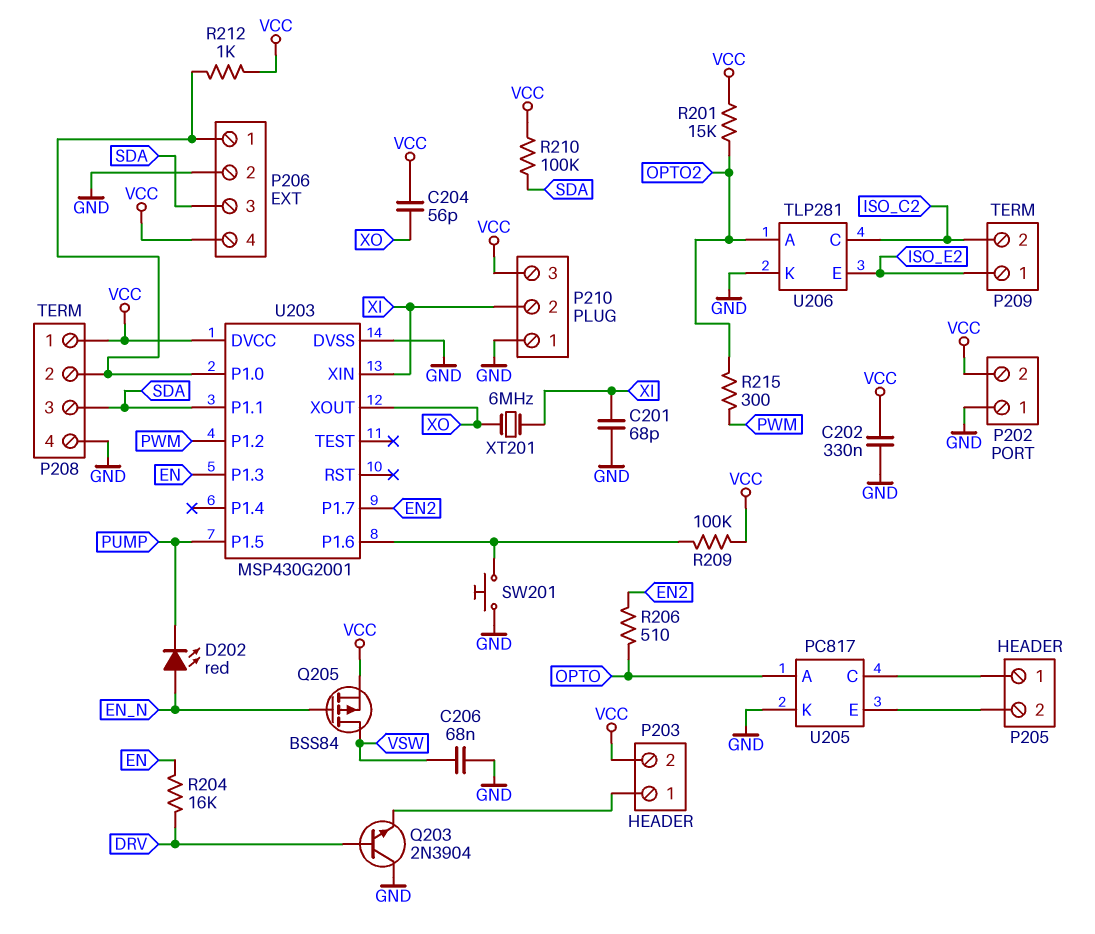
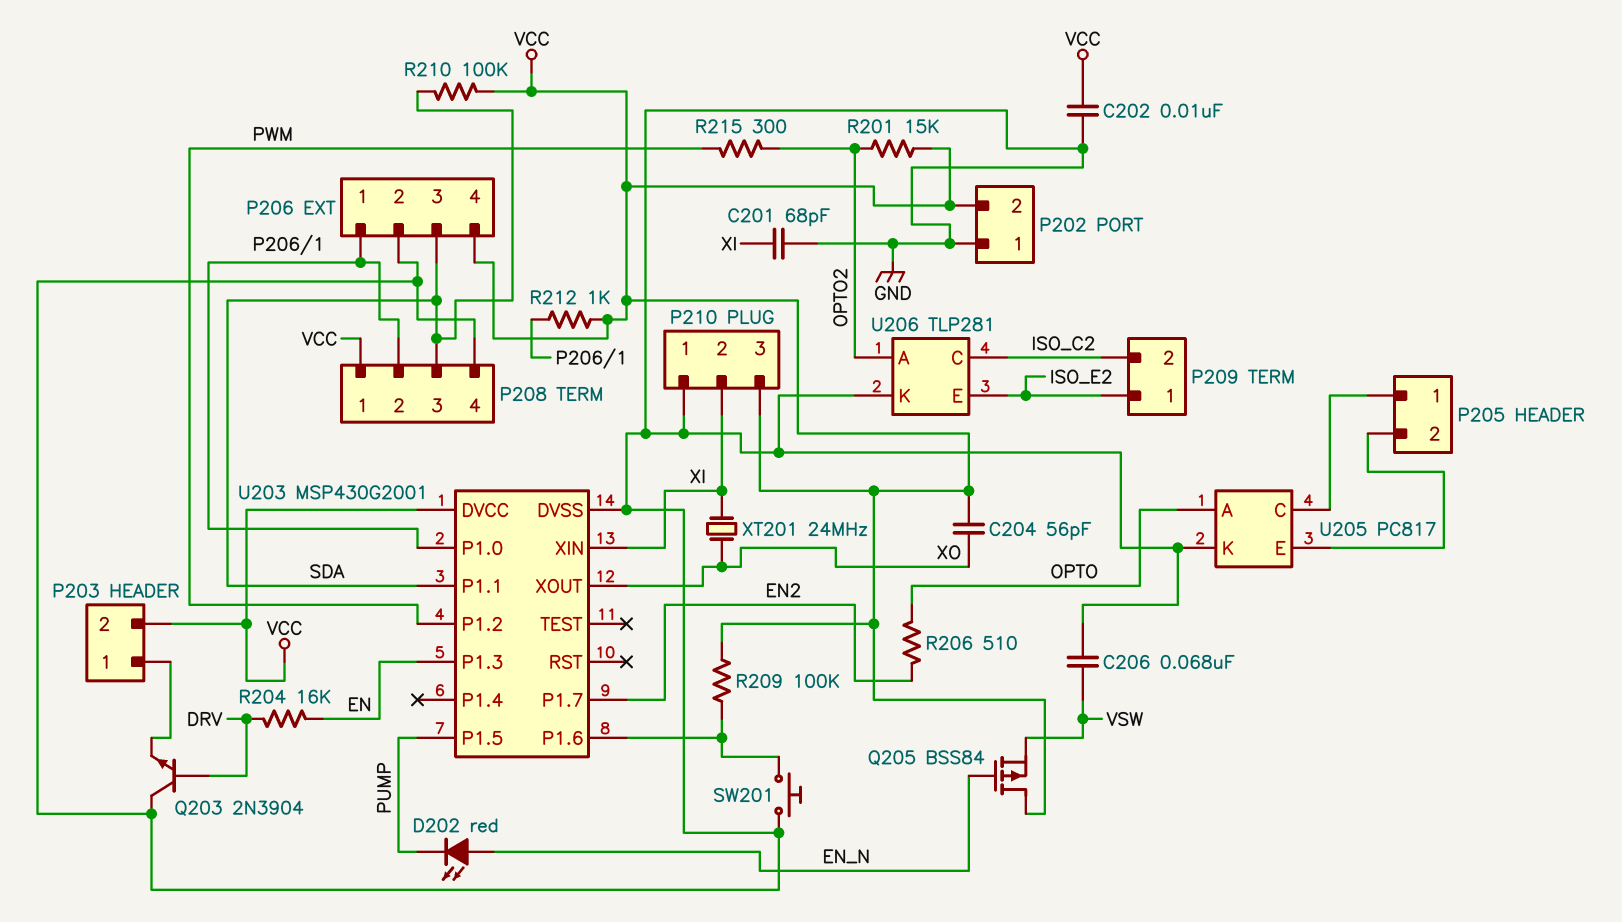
C202: 330nF (GND, VCC) -> 10nF (GND, VCC)
Q205: PMOS BSS84 (G EN_N, D VSW, S VCC) -> PMOS BSS84 (G EN_N, D VCC, S VSW)
XT201: 6MHz (XI, XO) -> 24MHz (XI, XO)

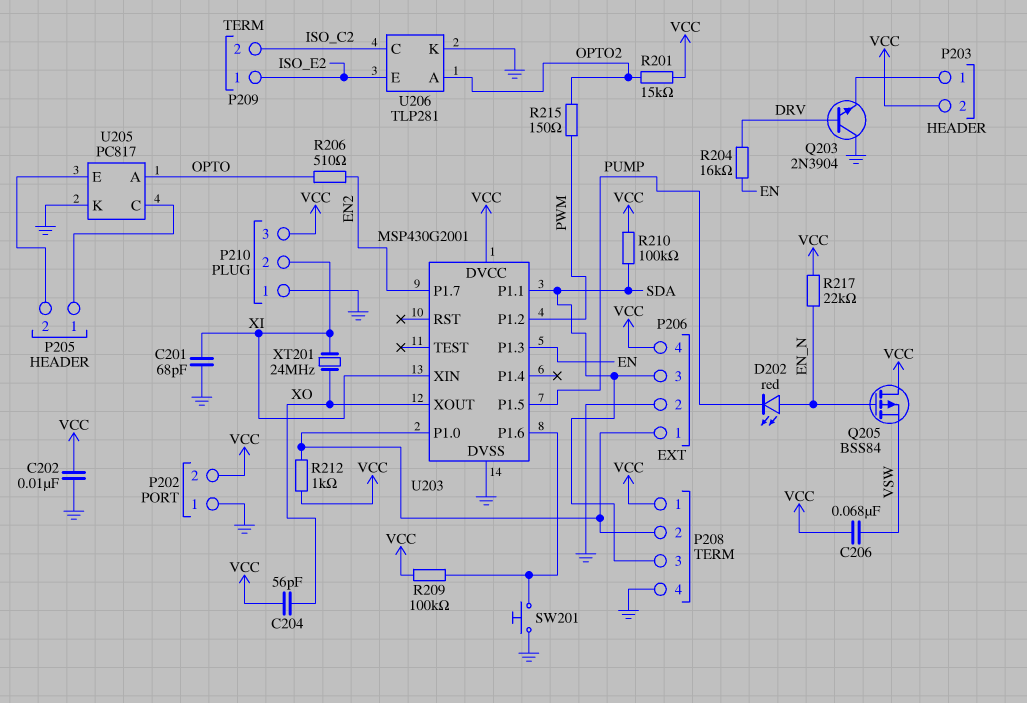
C206: 68nF (GND, VSW) -> 68nF (VCC, VSW)
R215: 300 (OPTO2, PWM) -> 150 (OPTO2, PWM)
R217: none -> 22k (EN_N, VCC)

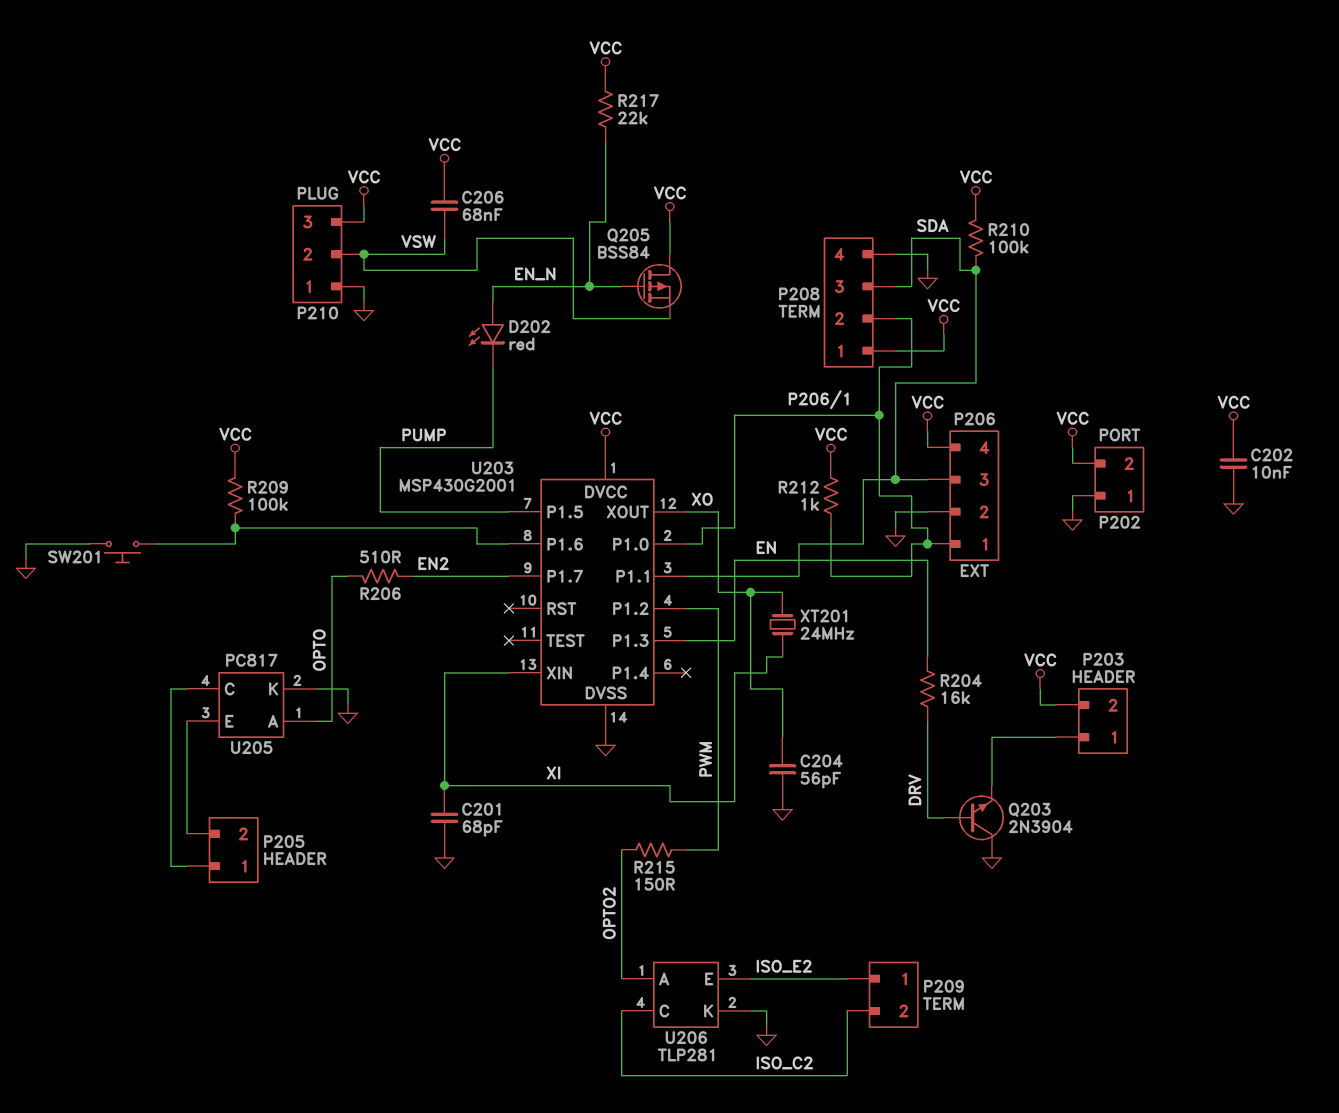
C204: 56pF (VCC, XO) -> 56pF (GND, XO)
P210 pin 2: XI -> VSW
R201: 15k (OPTO2, VCC) -> none

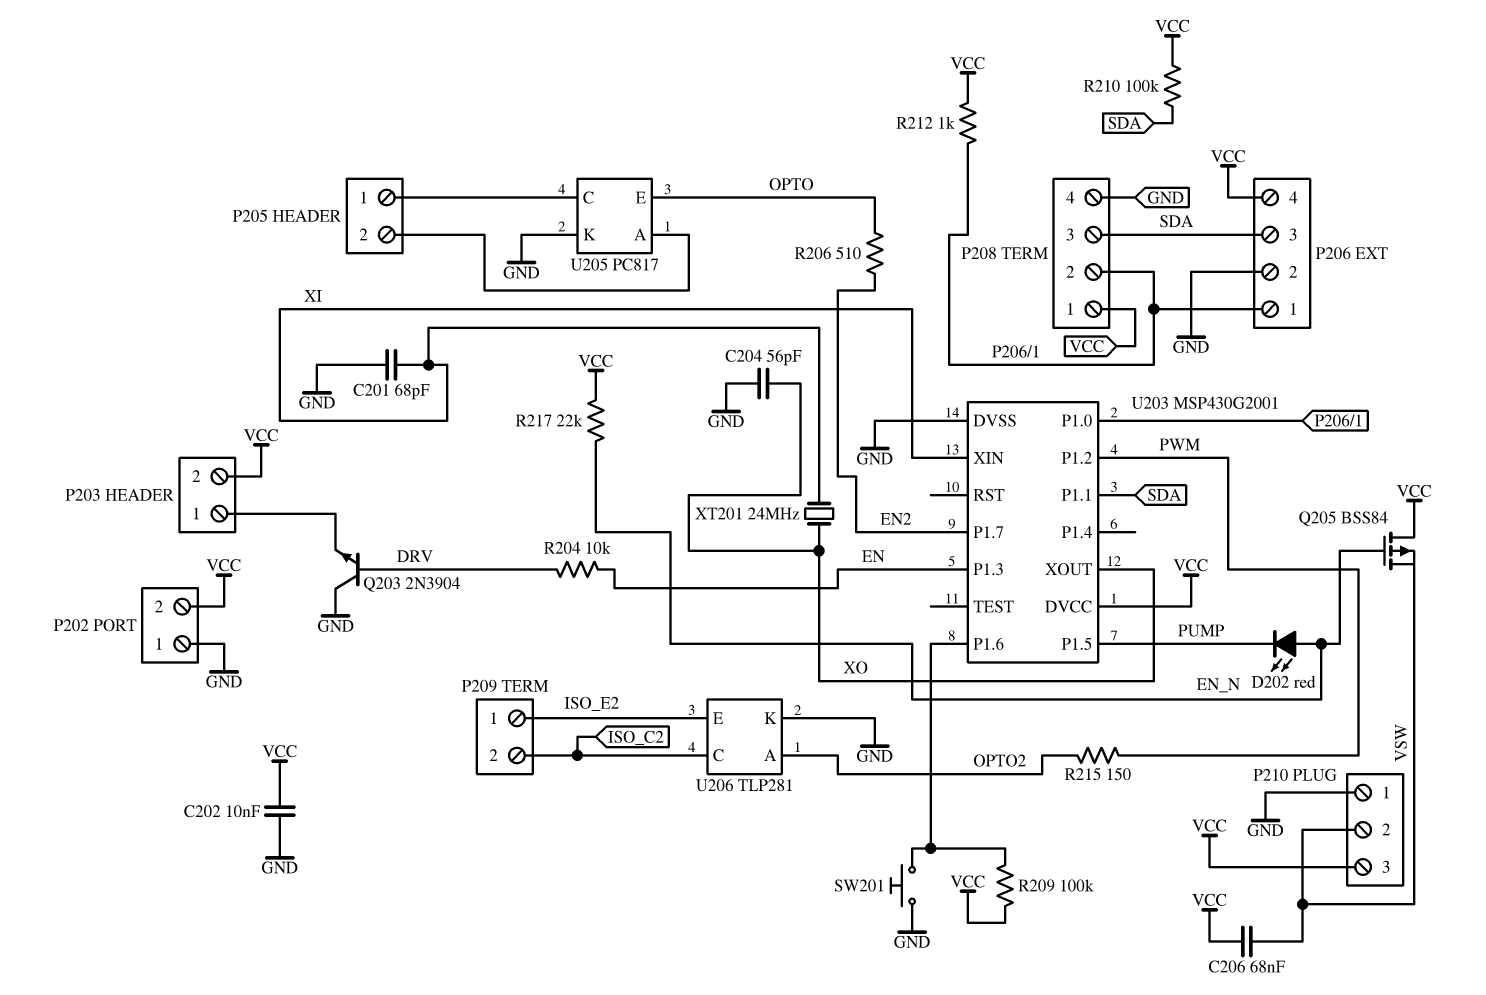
R204: 16k (DRV, EN) -> 10k (DRV, EN)
U205 pin A: OPTO -> P205/2
U205 pin E: P205/2 -> OPTO

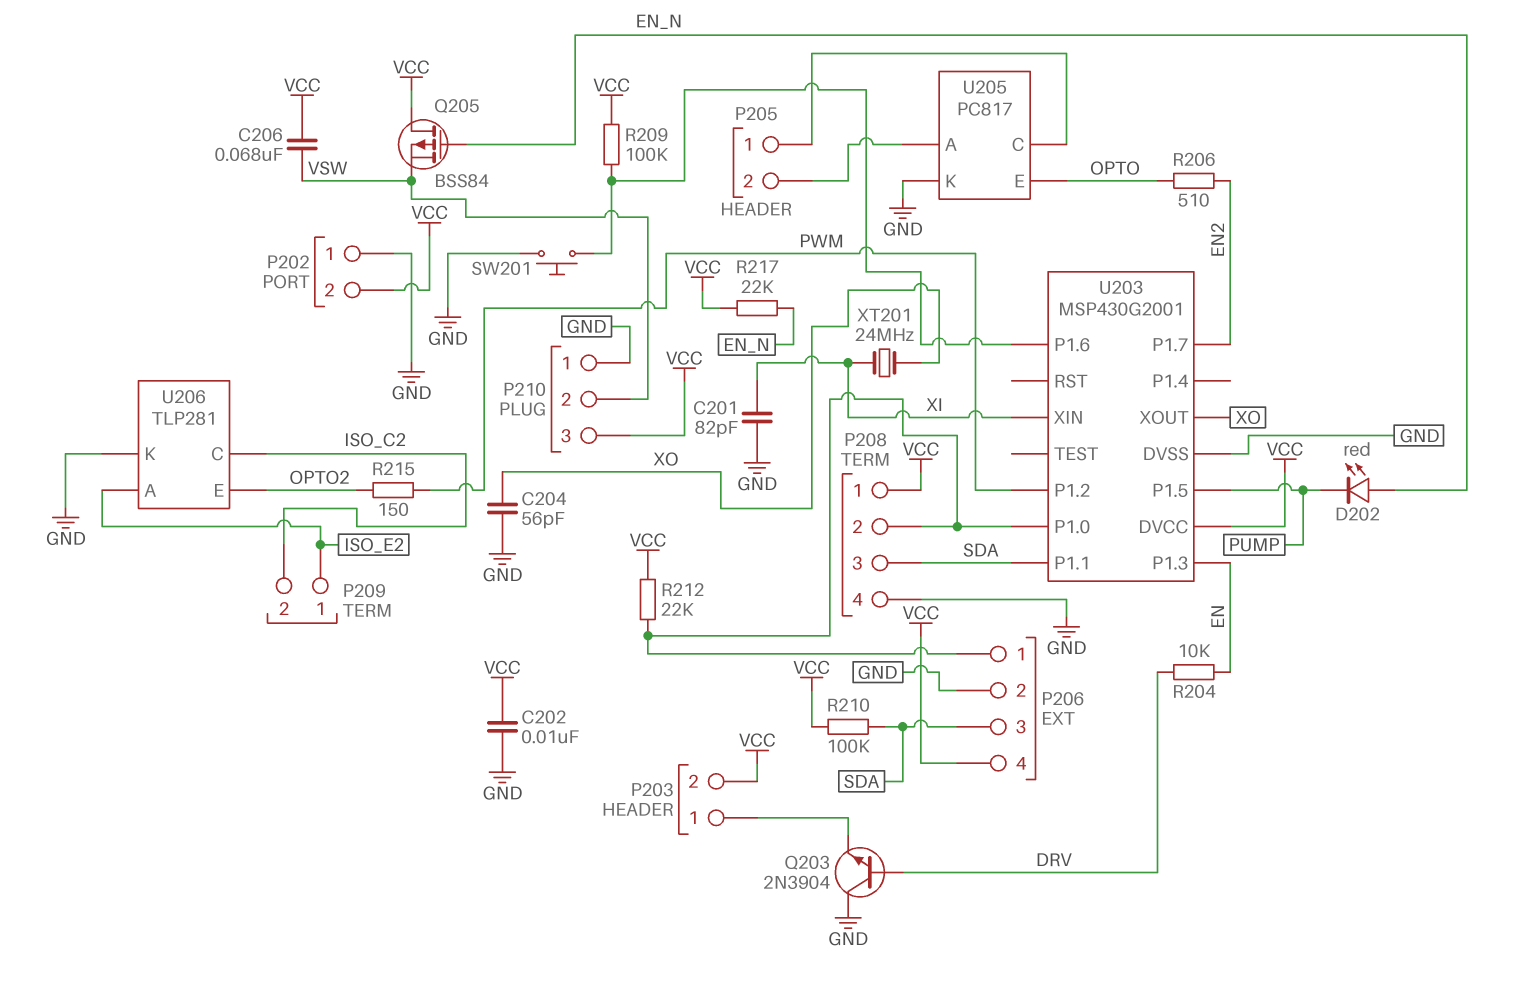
C201: 68pF (GND, XI) -> 82pF (GND, XI)
R212: 1k (P206/1, VCC) -> 22k (P206/1, VCC)
U206 pin A: OPTO2 -> ISO_E2
U206 pin E: ISO_E2 -> OPTO2

